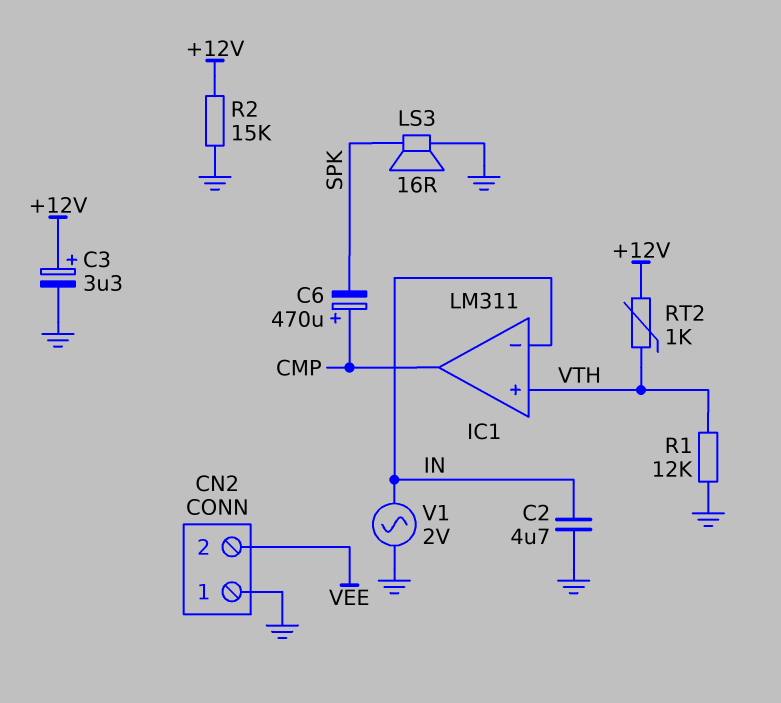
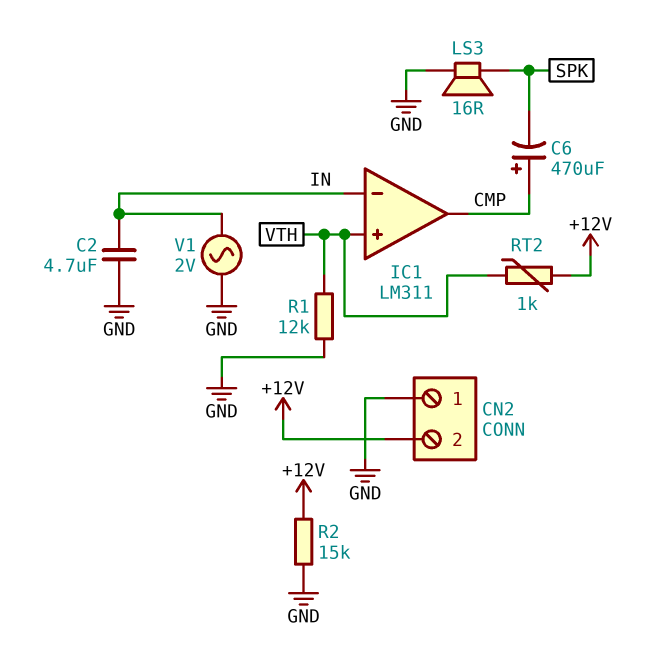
C3: 3.3uF (plus +12V, minus GND) -> none
CN2 pin 2: VEE -> +12V

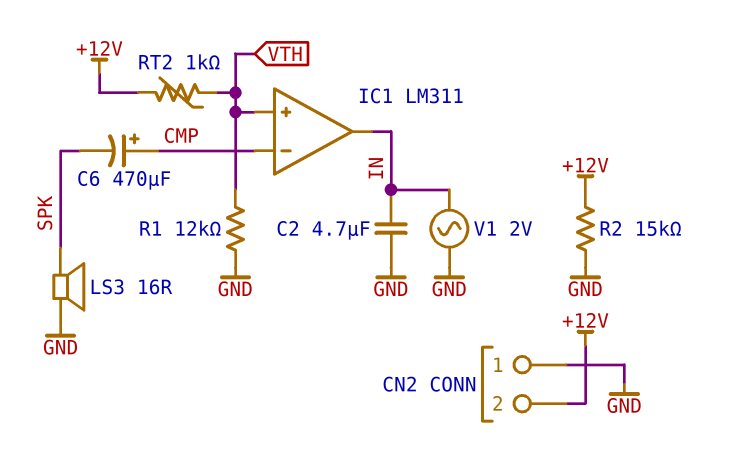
IC1 pin in-: IN -> CMP
IC1 pin out: CMP -> IN

